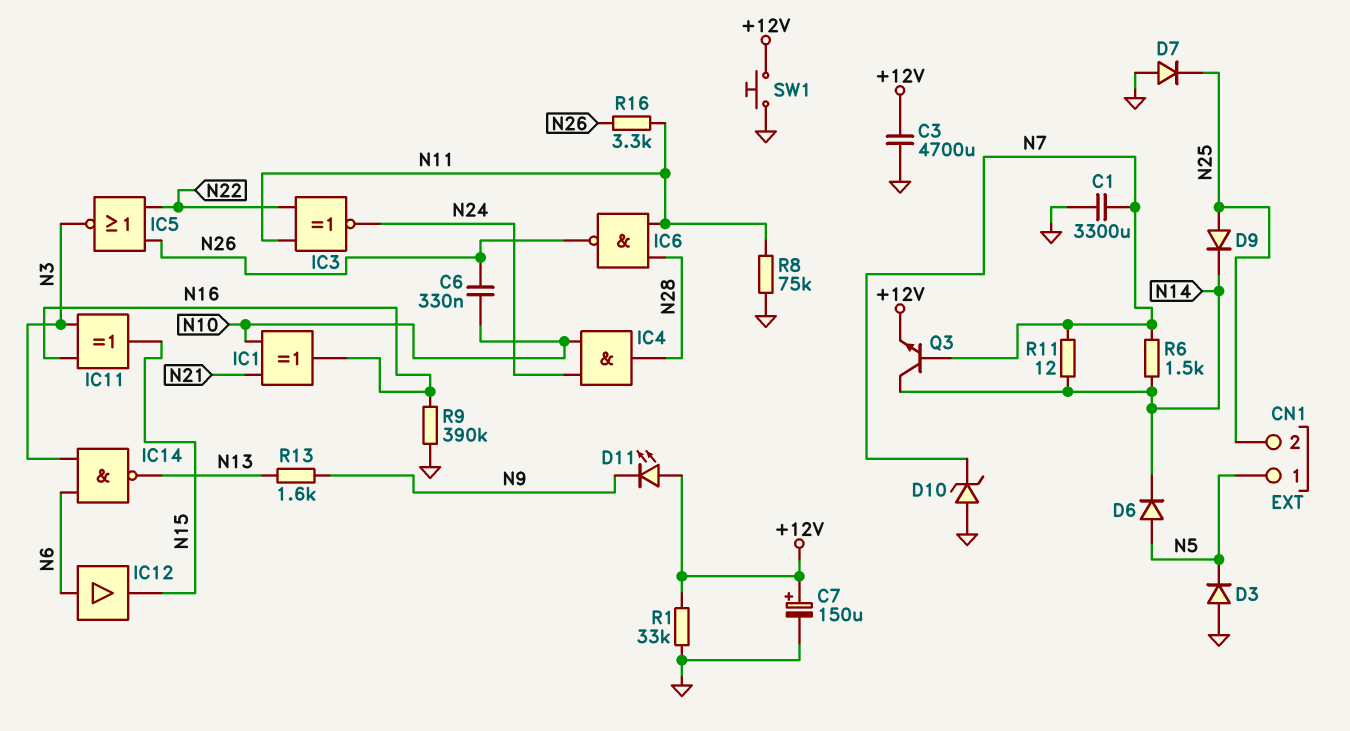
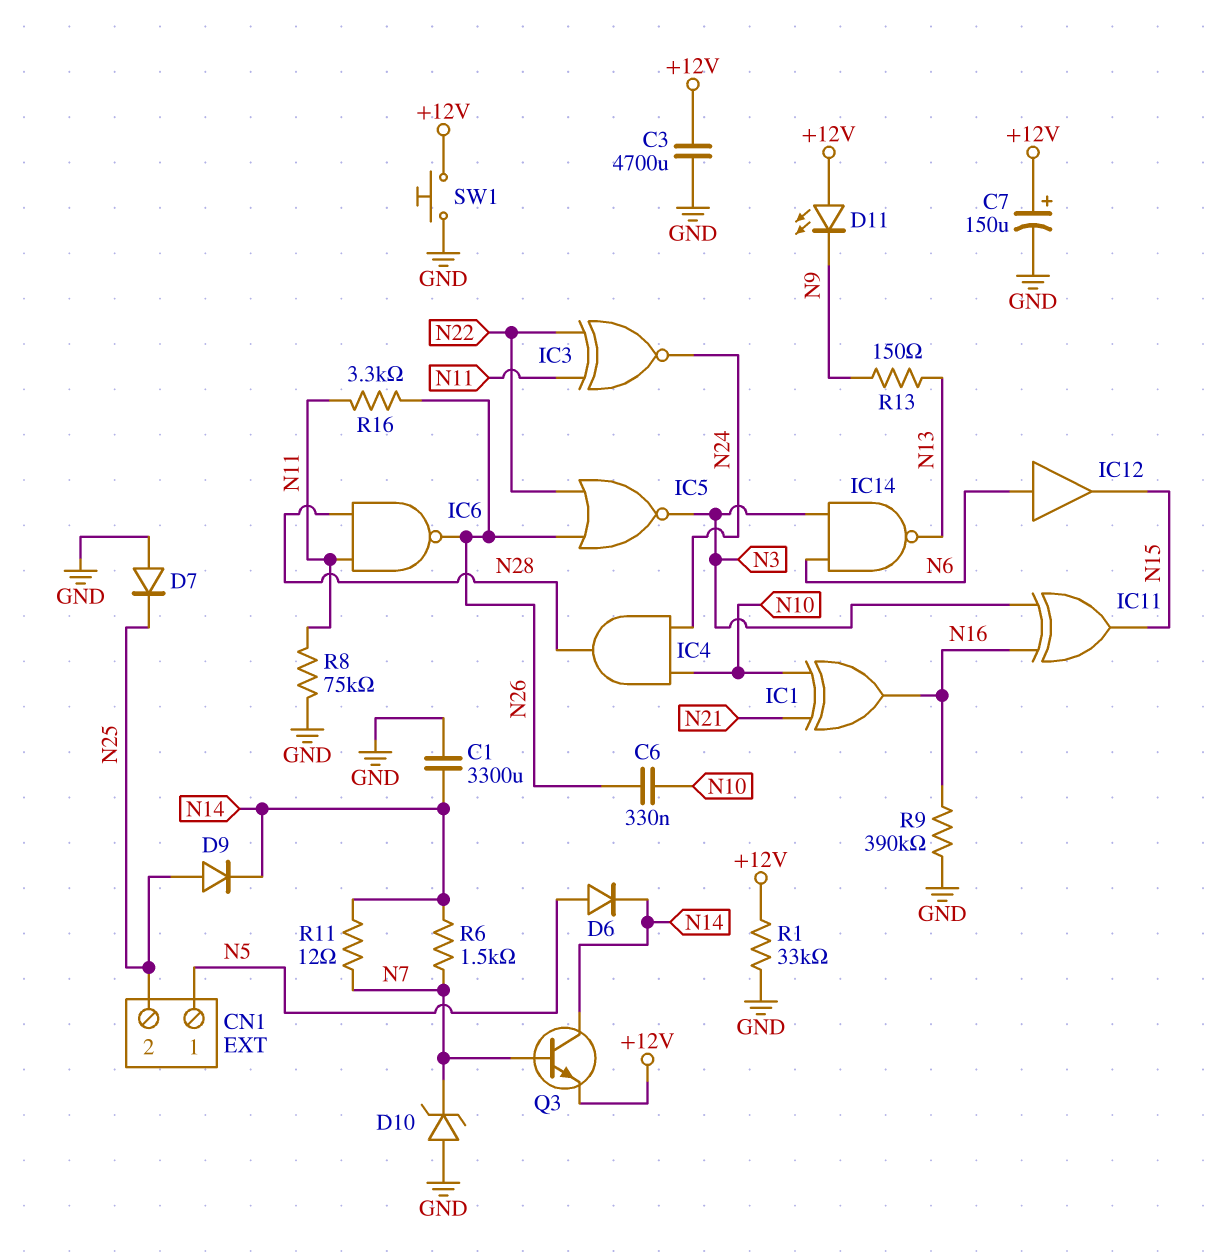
C1: 3300uF (GND, N7) -> 3300uF (GND, N14)
D3: diode (A GND, K N5) -> none
R13: 1.6k (N9, N13) -> 150 (N9, N13)

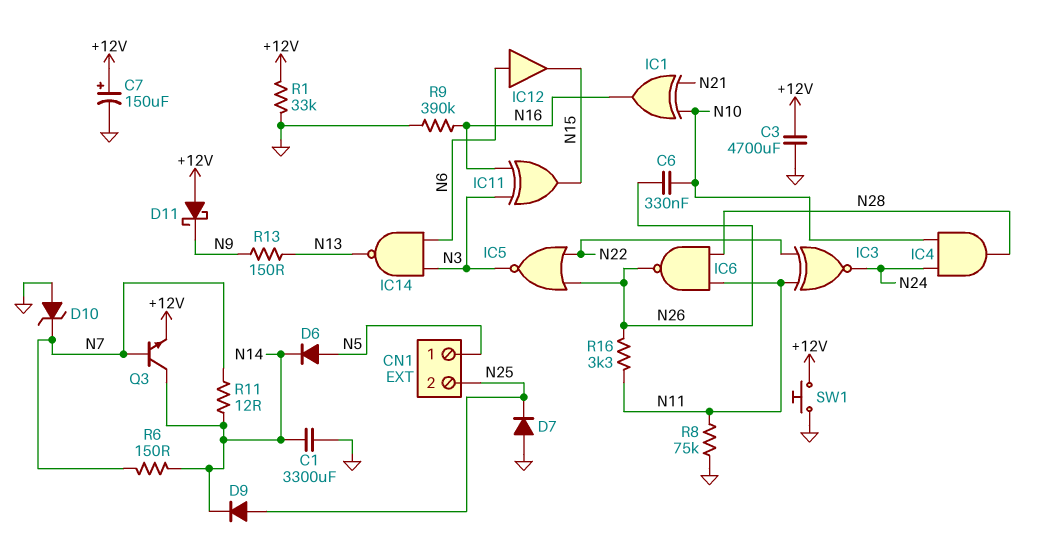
D11: LED (A +12V, K N9) -> schottky (A +12V, K N9)
R6: 1.5k (N7, N14) -> 150 (N7, N14)

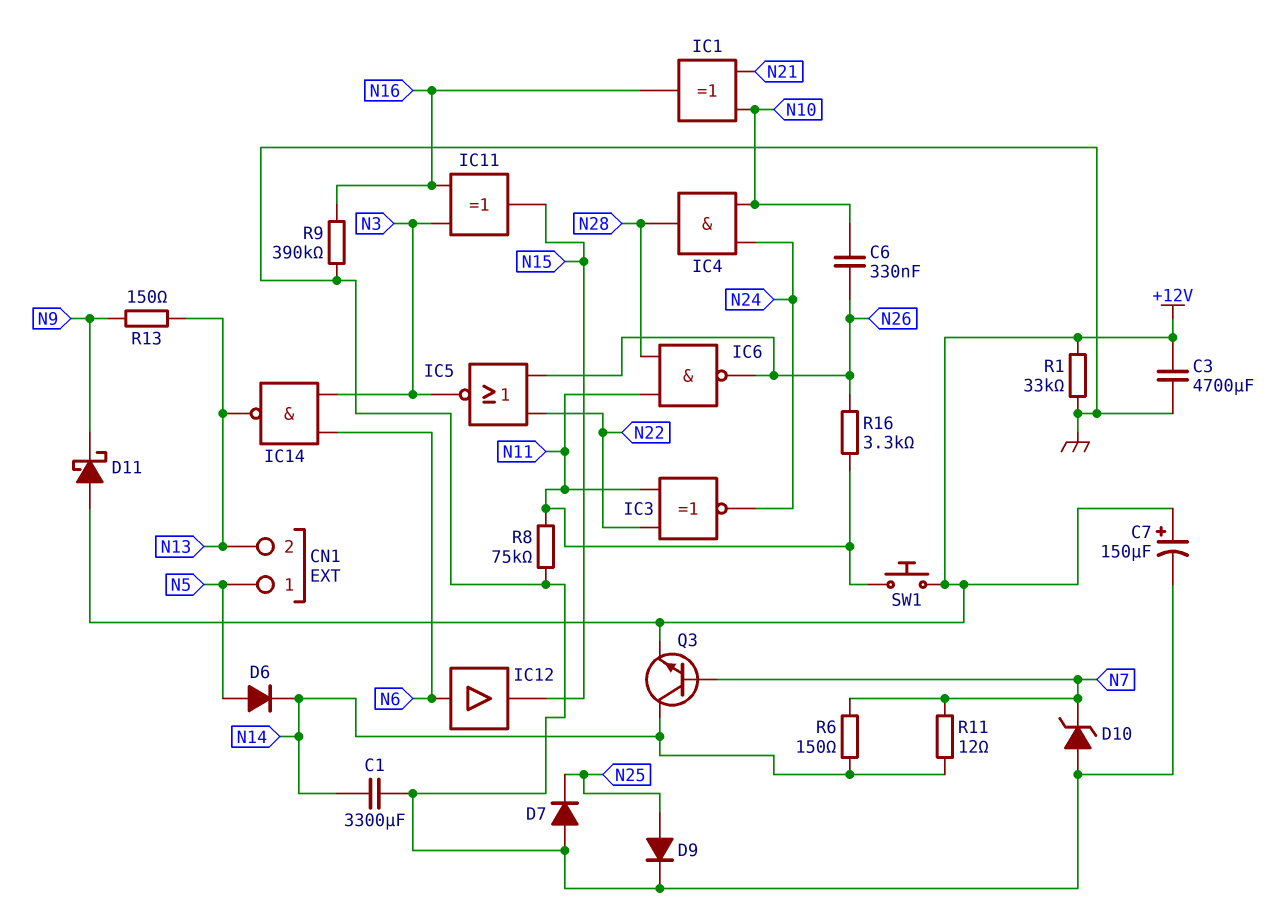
CN1 pin 2: N25 -> N13
D9: diode (A N25, K N14) -> diode (A N25, K GND)
SW1: button (+12V, GND) -> button (+12V, N11)

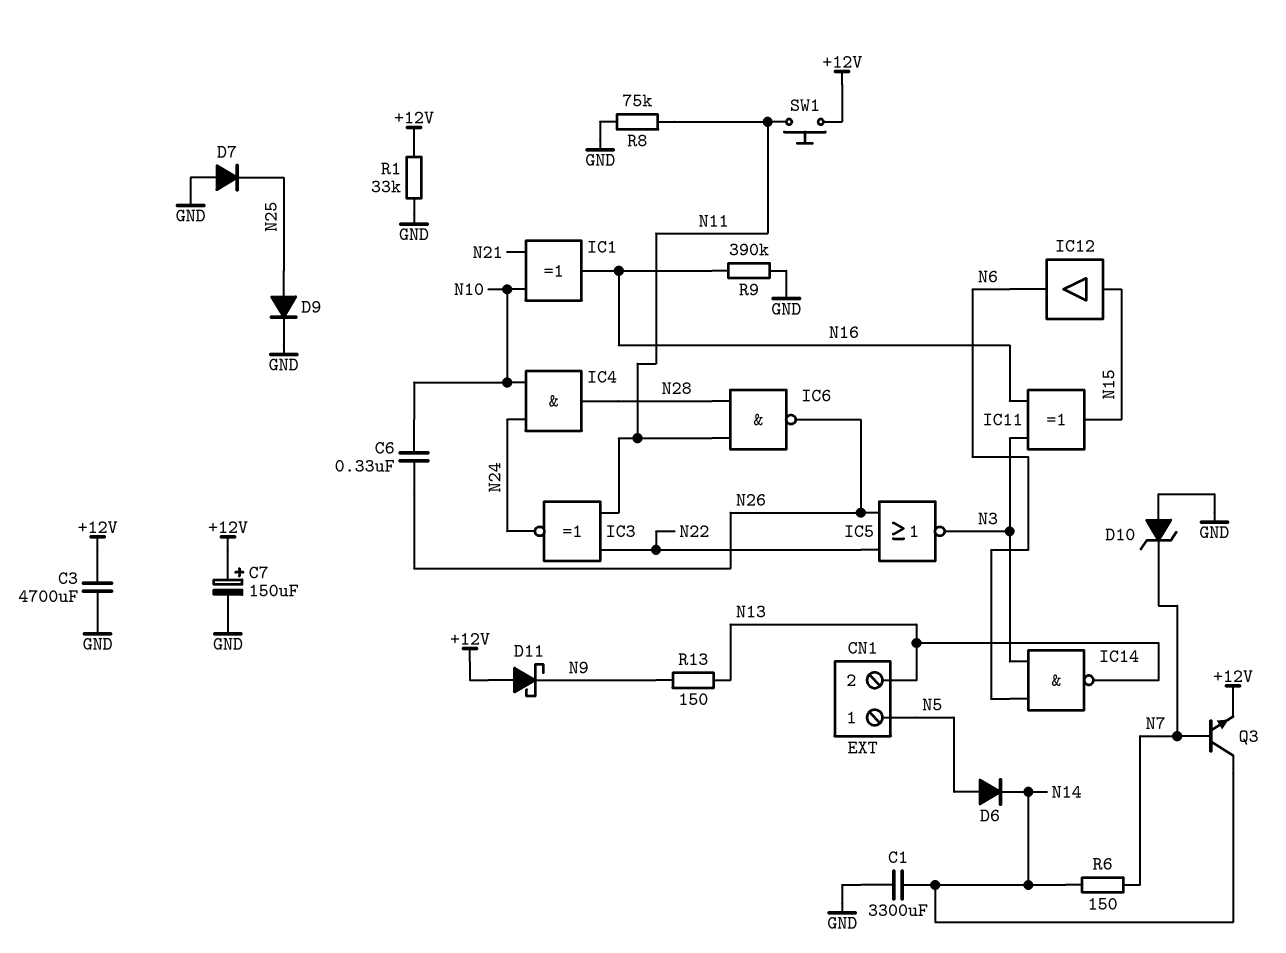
IC12: buffer (in N6, out N15) -> buffer (in N15, out N6)
R11: 12 (N7, N14) -> none
R16: 3.3k (N11, N26) -> none

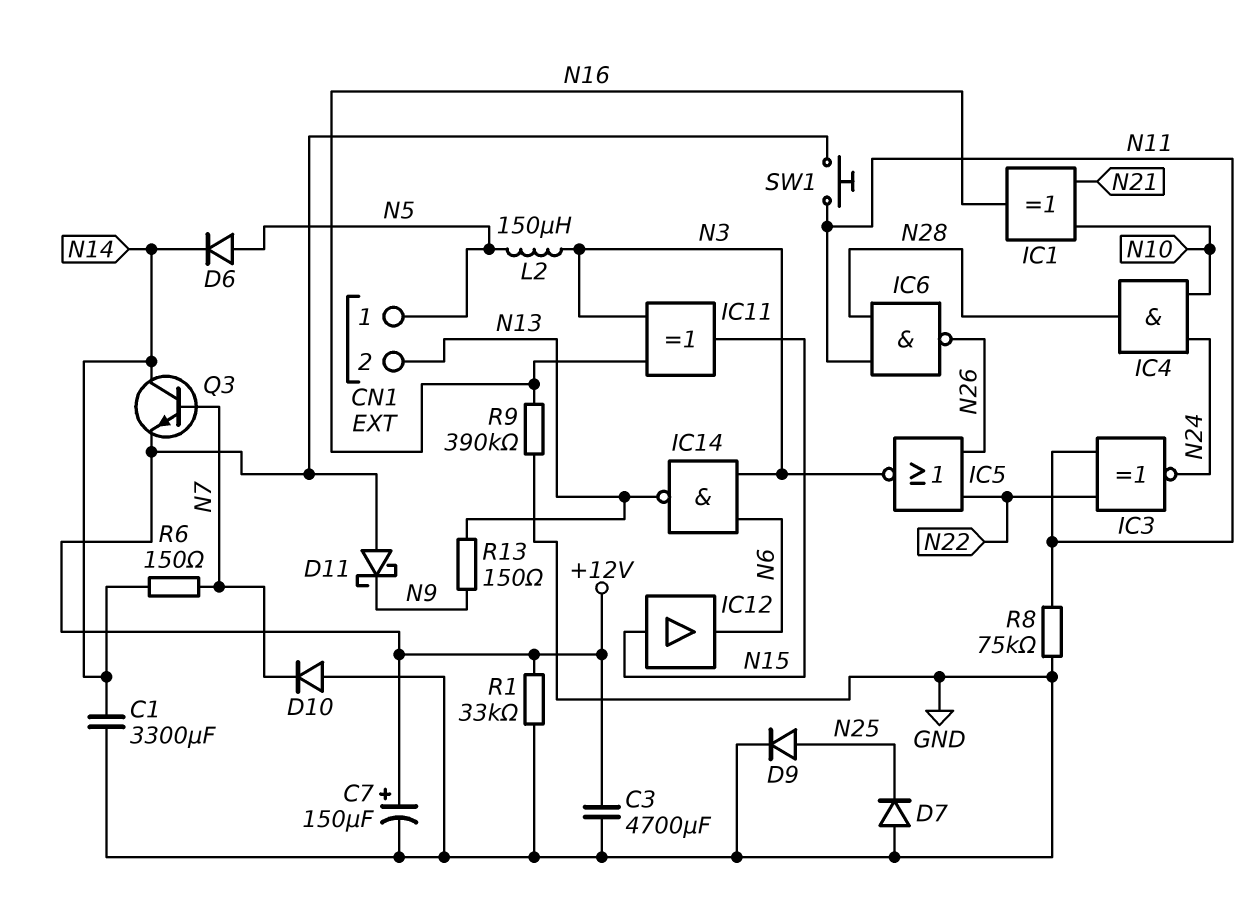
C6: 330nF (N10, N26) -> none
D10: zener (A GND, K N7) -> diode (A GND, K N7)
L2: none -> 150uH (N3, N5)

